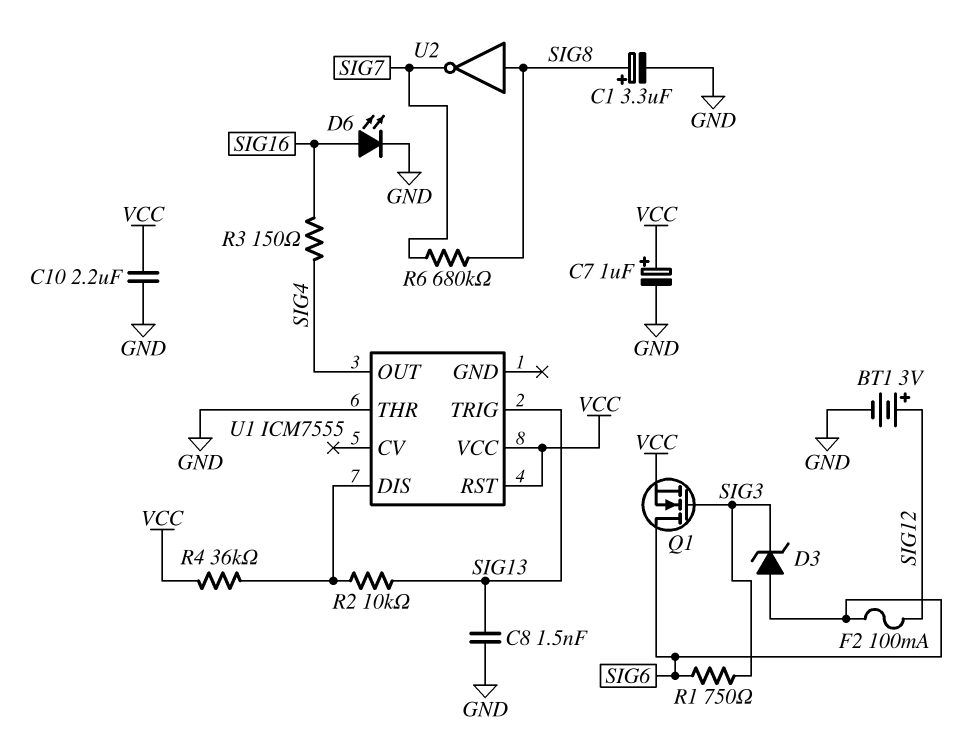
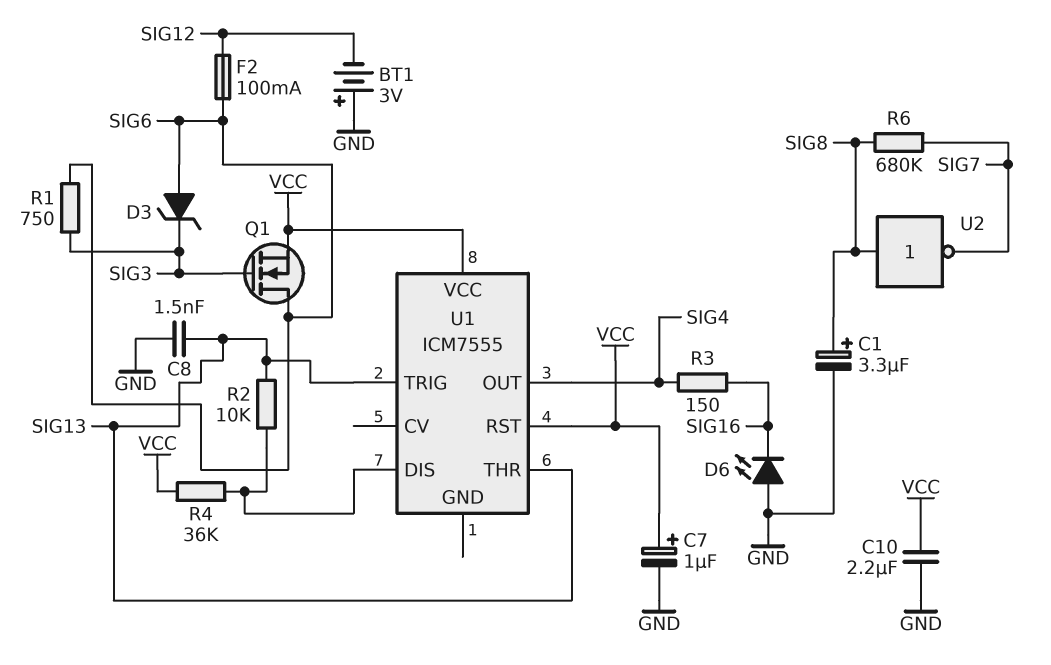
BT1: 3V (plus SIG12, minus GND) -> 3V (plus GND, minus SIG12)
D6: LED (A SIG16, K GND) -> LED (A GND, K SIG16)
U1 pin THR: GND -> SIG13

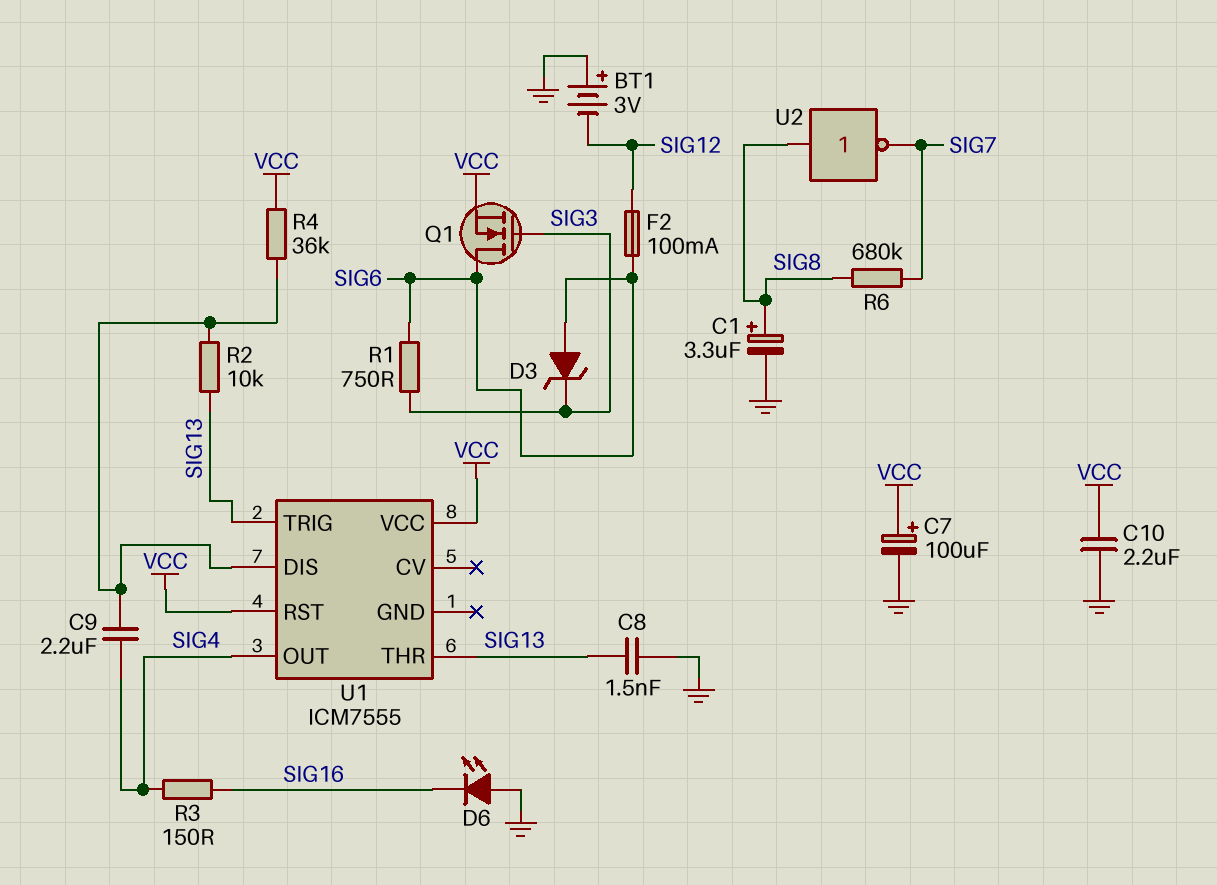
C7: 1uF (plus VCC, minus GND) -> 100uF (plus VCC, minus GND)
C9: none -> 2.2uF (SIG4, U1/DIS)

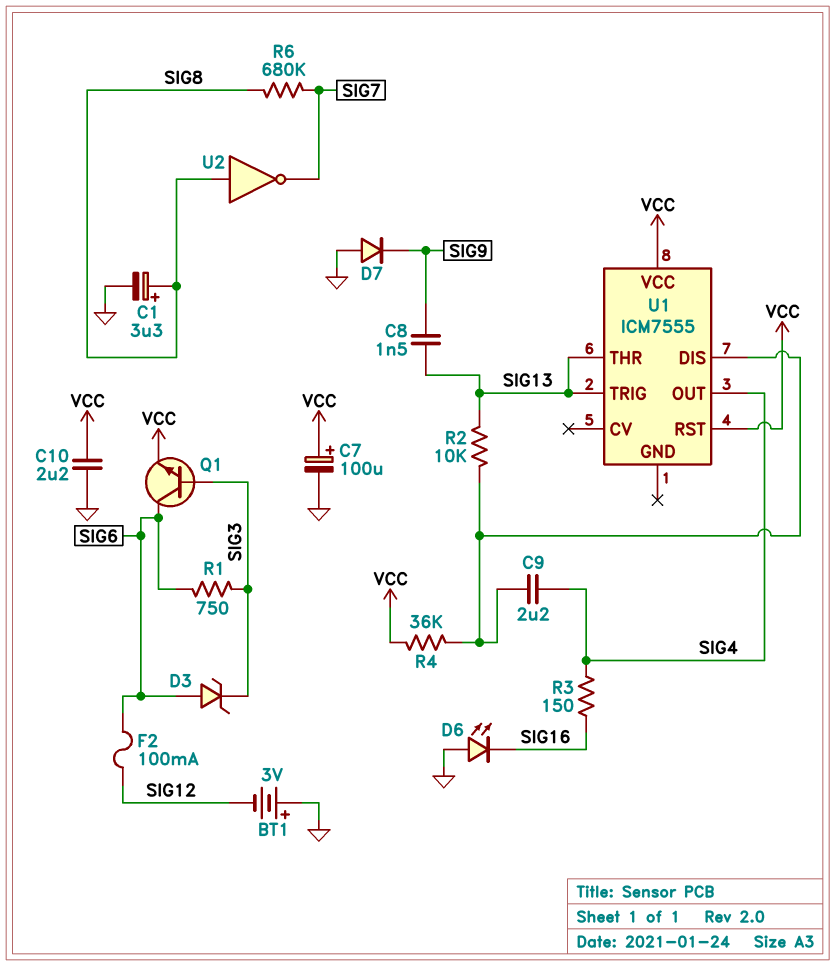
C8: 1.5nF (GND, SIG13) -> 1.5nF (SIG9, SIG13)
D7: none -> diode (A GND, K SIG9)
Q1: NMOS (G SIG3, D SIG6, S VCC) -> NPN (B SIG3, C SIG6, E VCC)

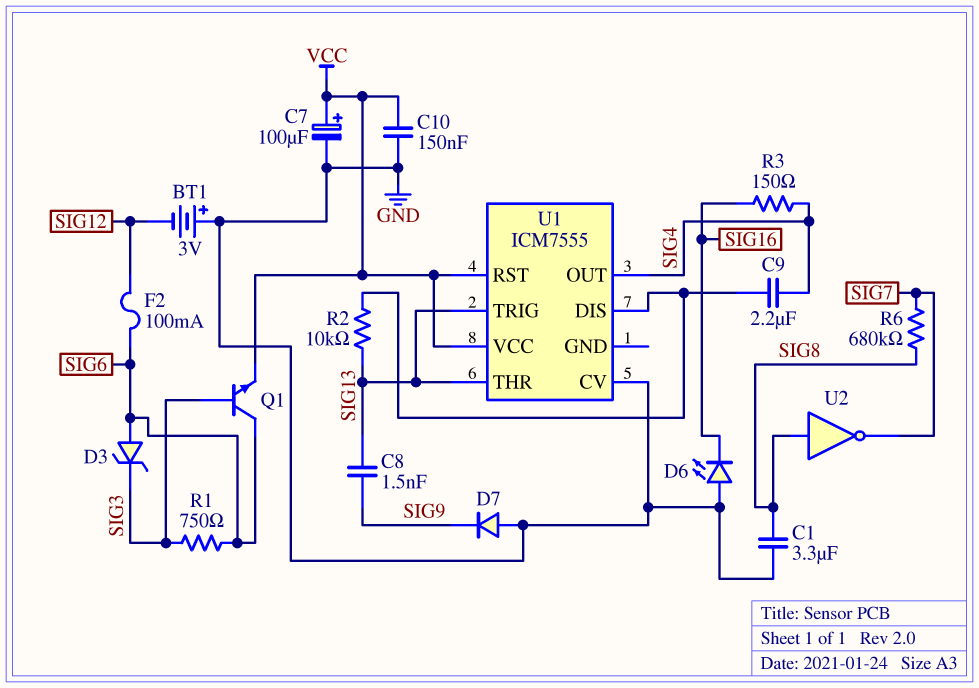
C1: 3.3uF (plus SIG8, minus GND) -> 3.3uF (GND, SIG8)
C10: 2.2uF (GND, VCC) -> 150nF (GND, VCC)
R4: 36k (U1/DIS, VCC) -> none
U1 pin CV: none -> GND

